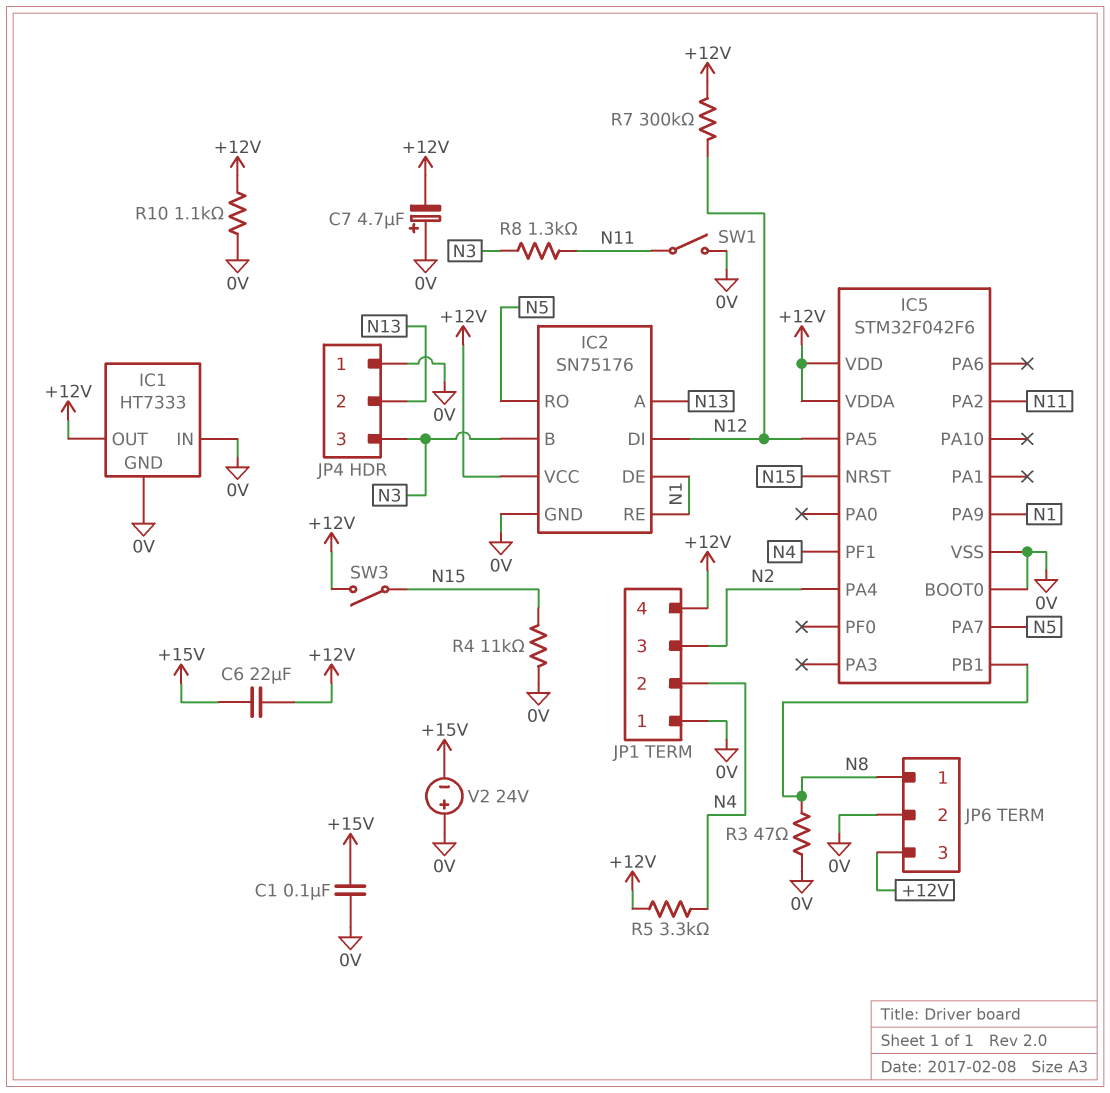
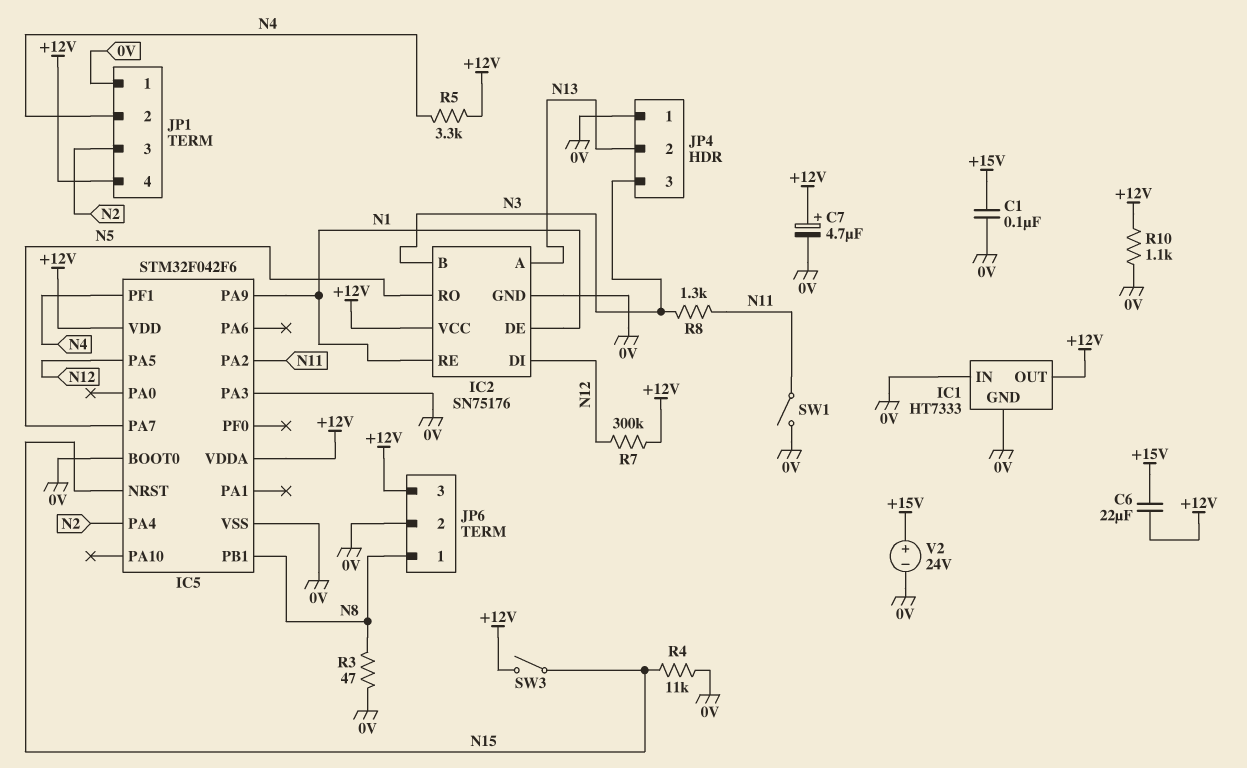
C7: 4.7uF (plus 0V, minus +12V) -> 4.7uF (plus +12V, minus 0V)
IC5 pin PA3: none -> 0V
V2: 24V (plus 0V, minus +15V) -> 24V (plus +15V, minus 0V)

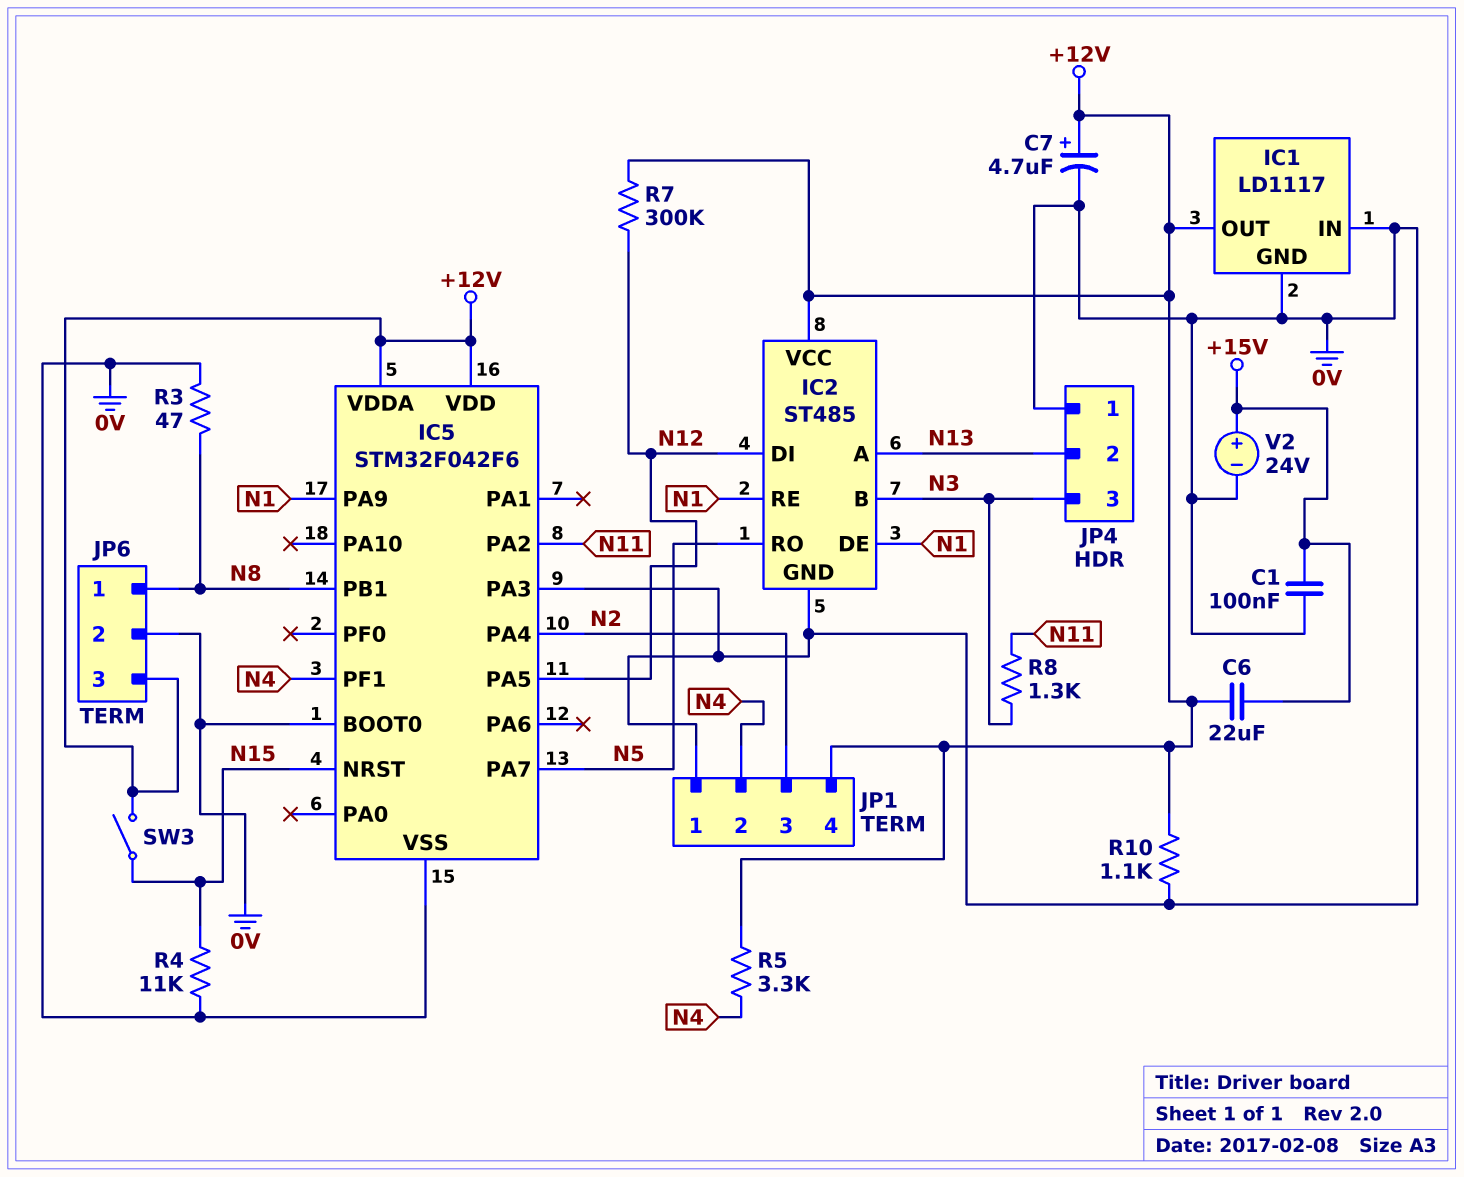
IC1: HT7333 -> LD1117
IC2: SN75176 -> ST485
SW1: switch (0V, N11) -> none

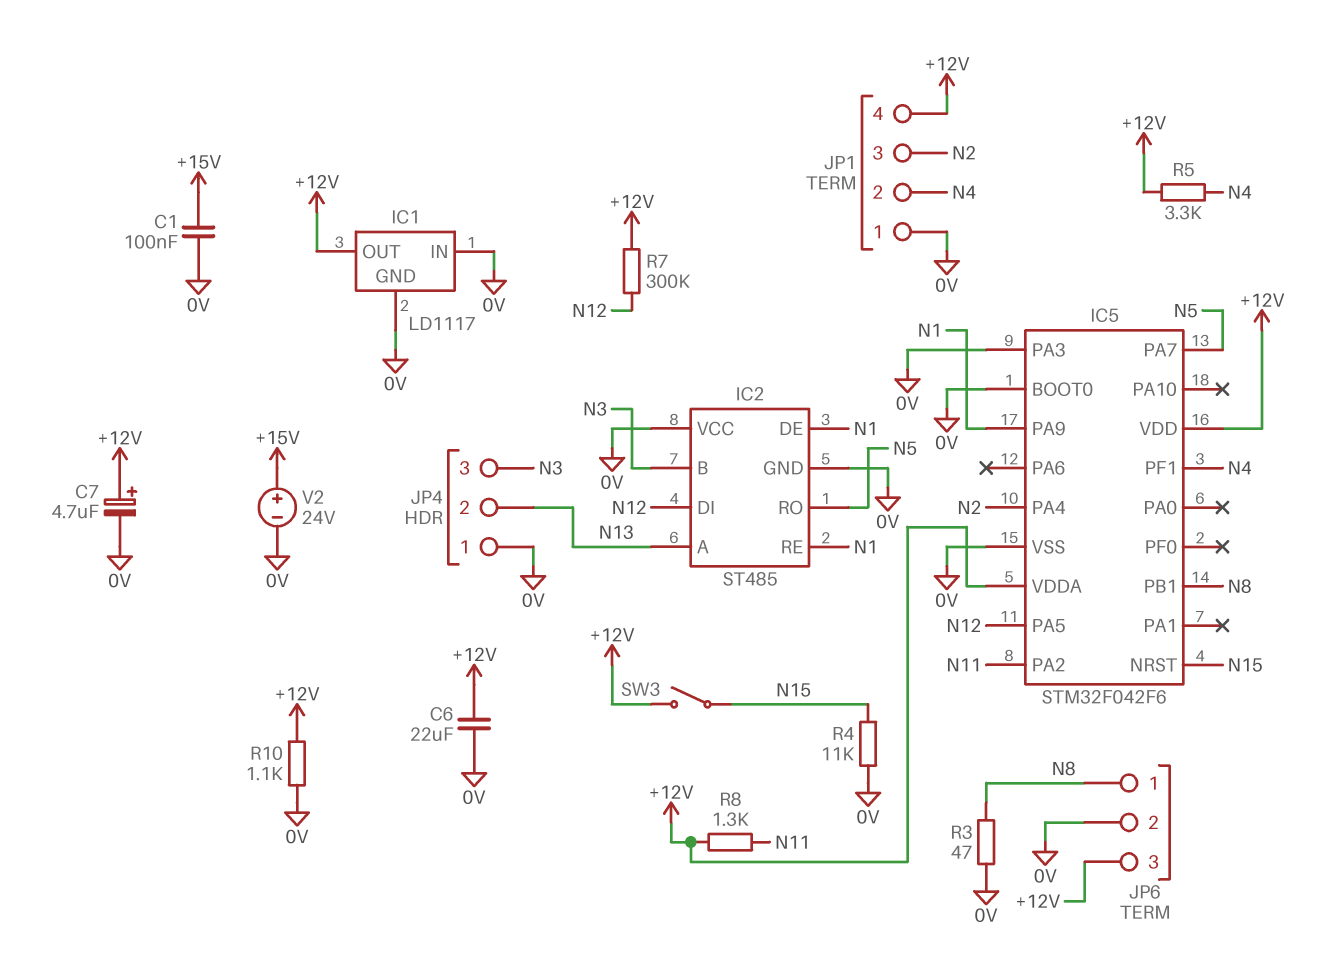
C6: 22uF (+12V, +15V) -> 22uF (+12V, 0V)
IC2 pin VCC: +12V -> 0V
R8: 1.3k (N3, N11) -> 1.3k (+12V, N11)

